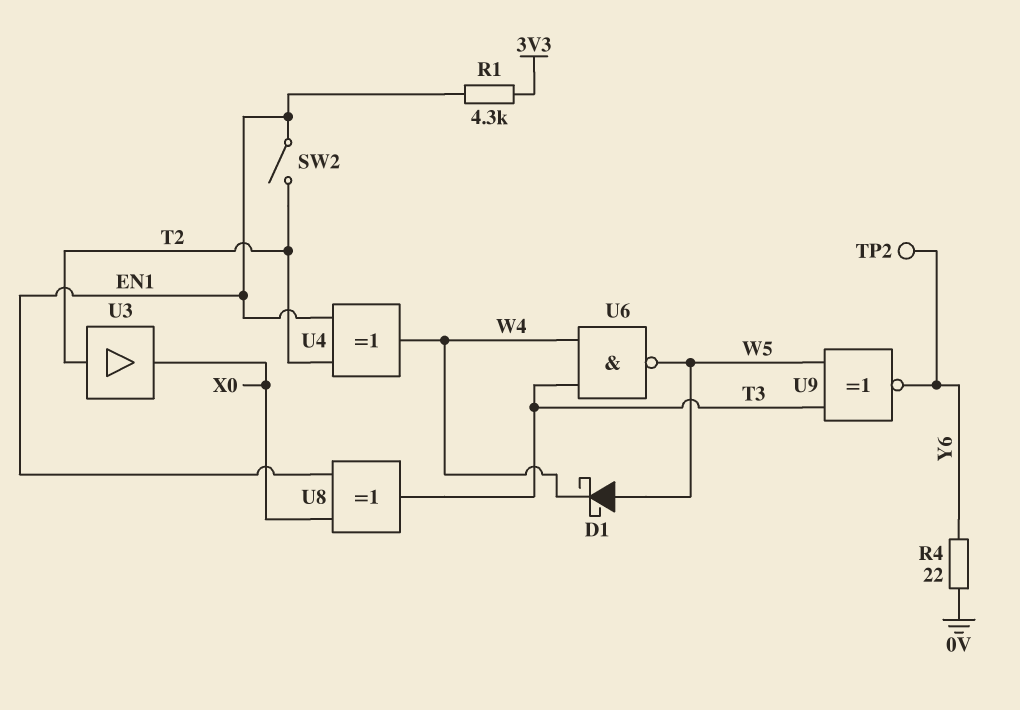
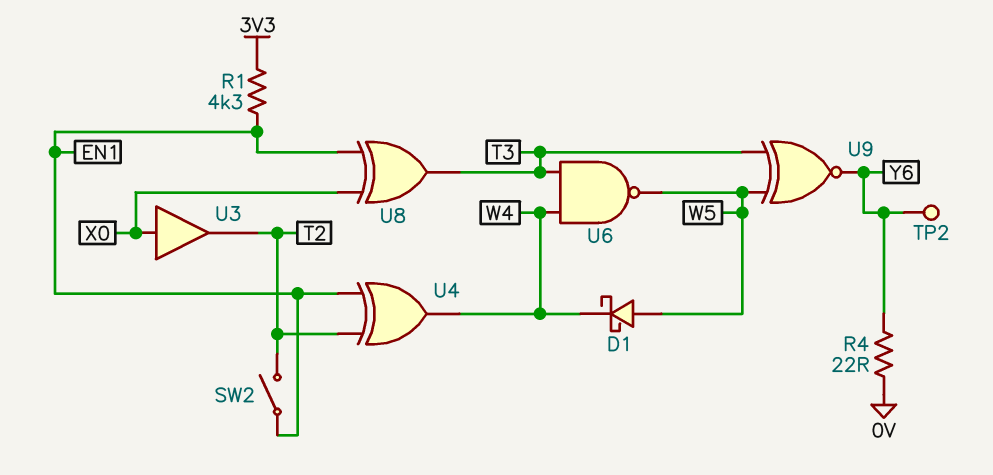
U3: buffer (in T2, out X0) -> buffer (in X0, out T2)

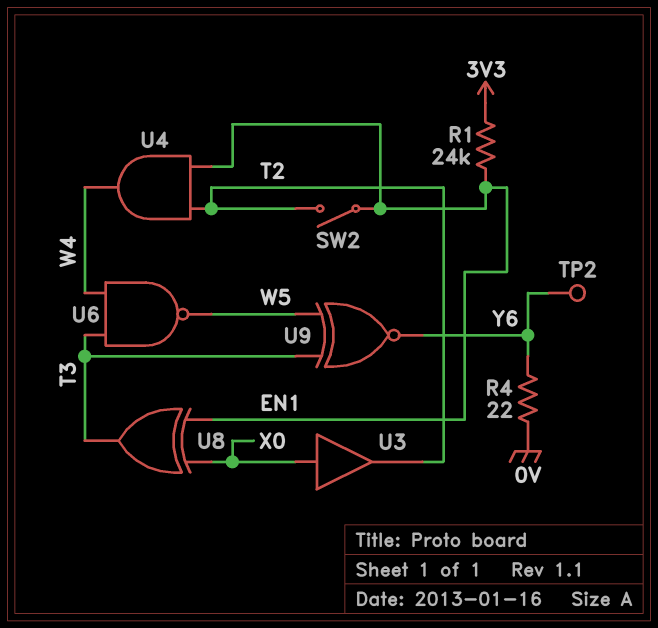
D1: schottky (A W5, K W4) -> none
R1: 4.3k (3V3, EN1) -> 24k (3V3, EN1)
U4: XOR (in EN1, in T2, out W4) -> AND (in EN1, in T2, out W4)

